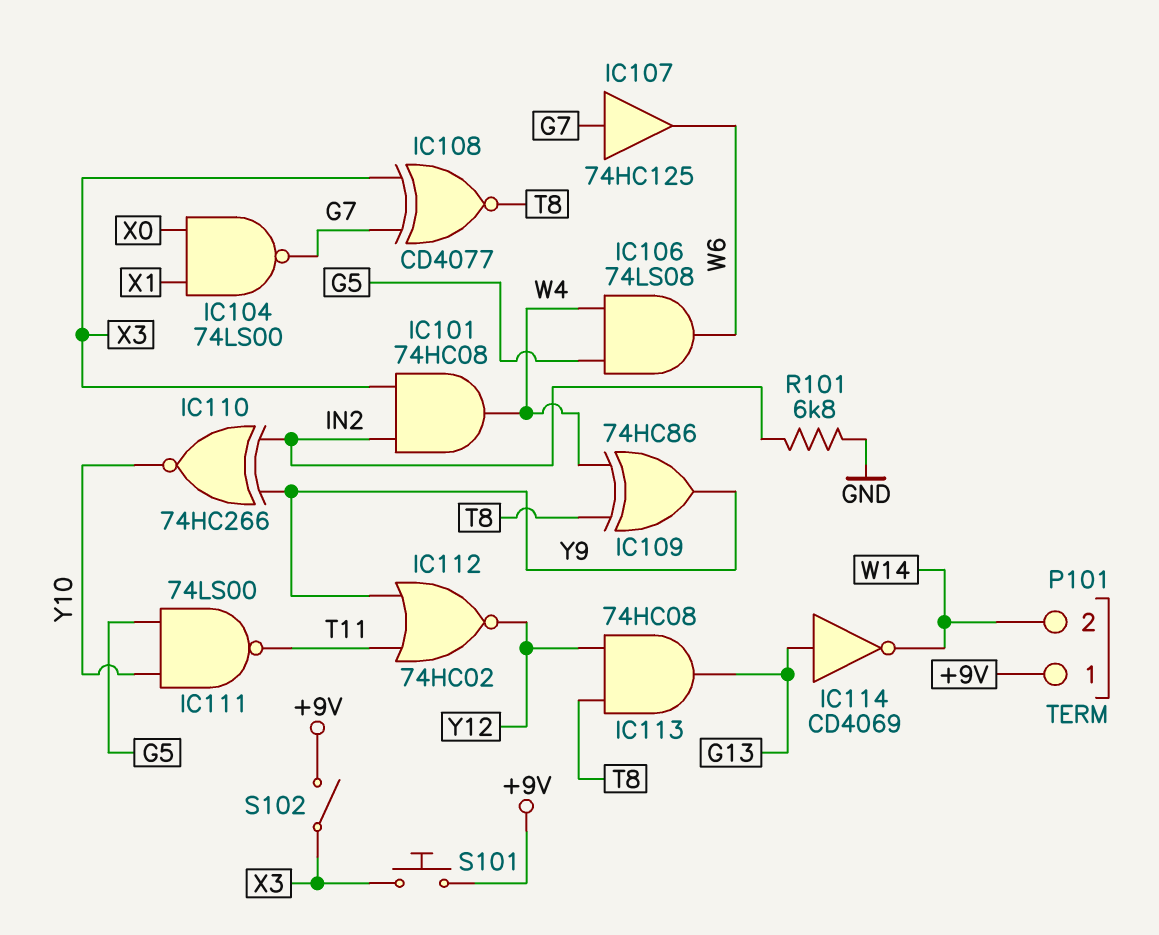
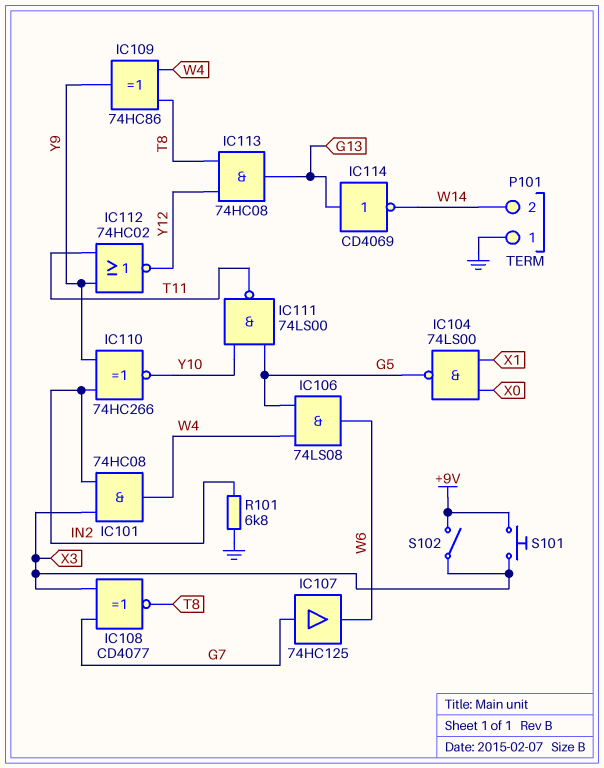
IC104: NAND 74LS00 (in X0, in X1, out G7) -> NAND 74LS00 (in X0, in X1, out G5)
P101 pin 1: +9V -> GND

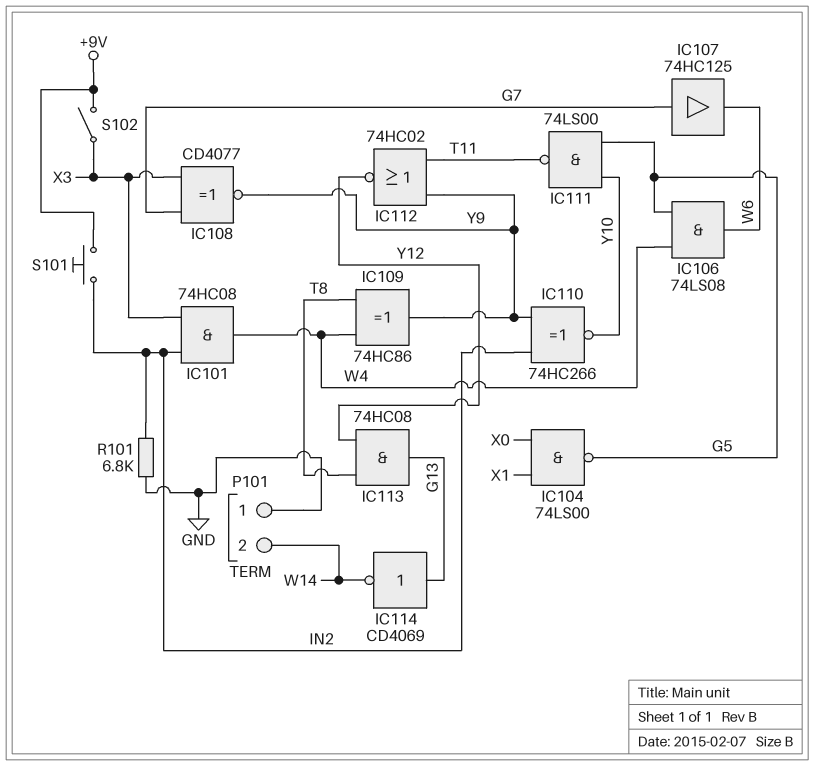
IC108: XNOR CD4077 (in G7, in X3, out T8) -> XNOR CD4077 (in G7, in X3, out Y9)
S101: button (+9V, X3) -> button (+9V, IN2)

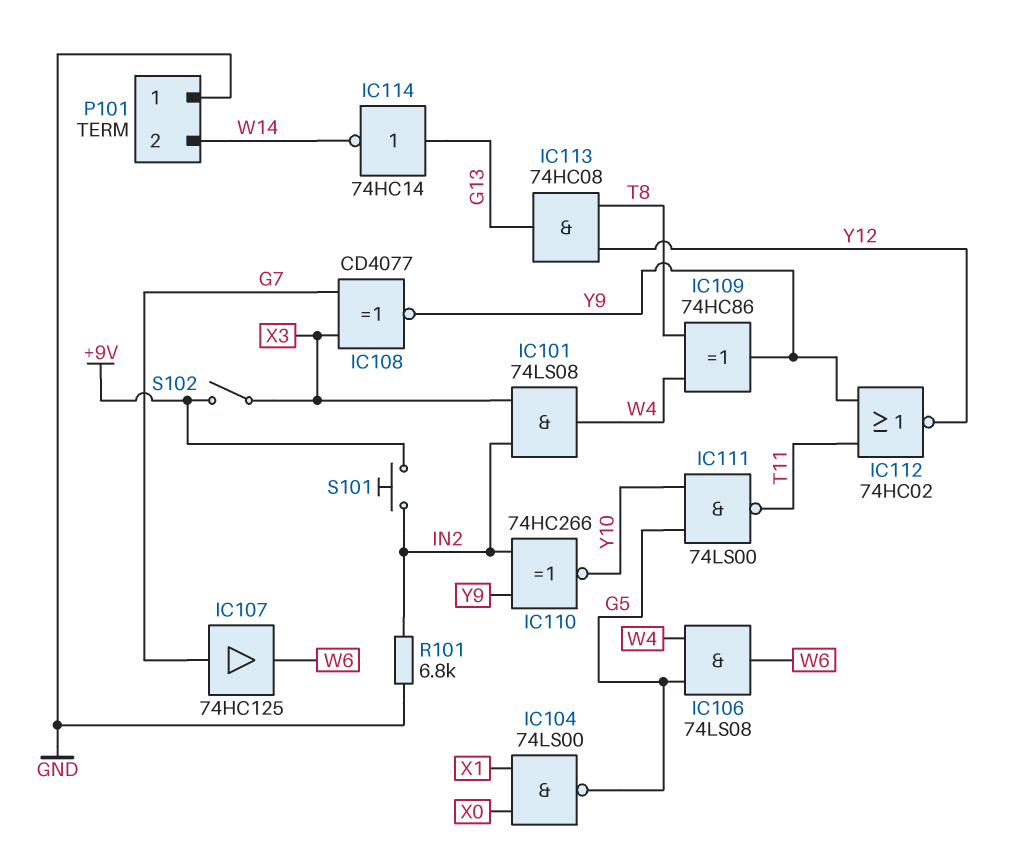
IC101: AND 74HC08 (in IN2, in X3, out W4) -> AND 74LS08 (in IN2, in X3, out W4)
IC114: NOT CD4069 (in G13, out W14) -> NOT 74HC14 (in G13, out W14)

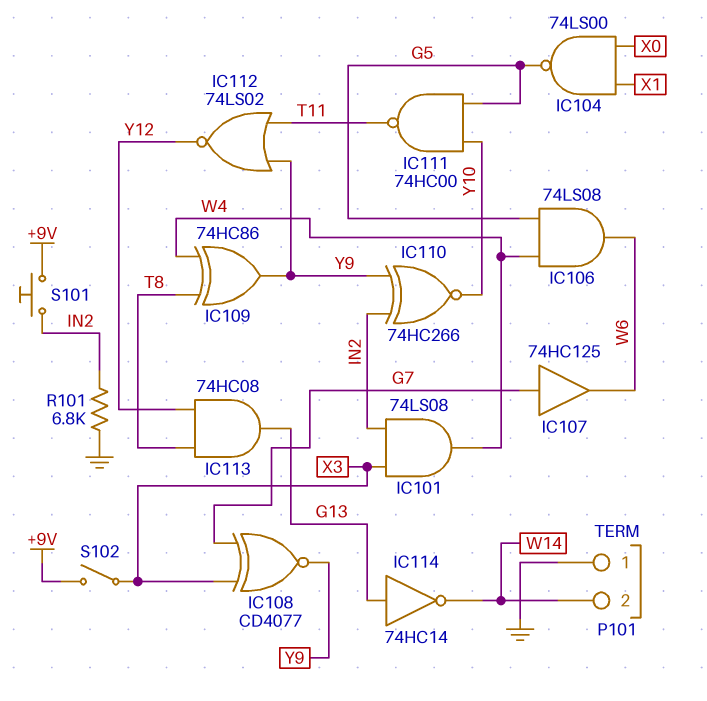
IC111: NAND 74LS00 (in G5, in Y10, out T11) -> NAND 74HC00 (in G5, in Y10, out T11)
IC112: NOR 74HC02 (in T11, in Y9, out Y12) -> NOR 74LS02 (in T11, in Y9, out Y12)

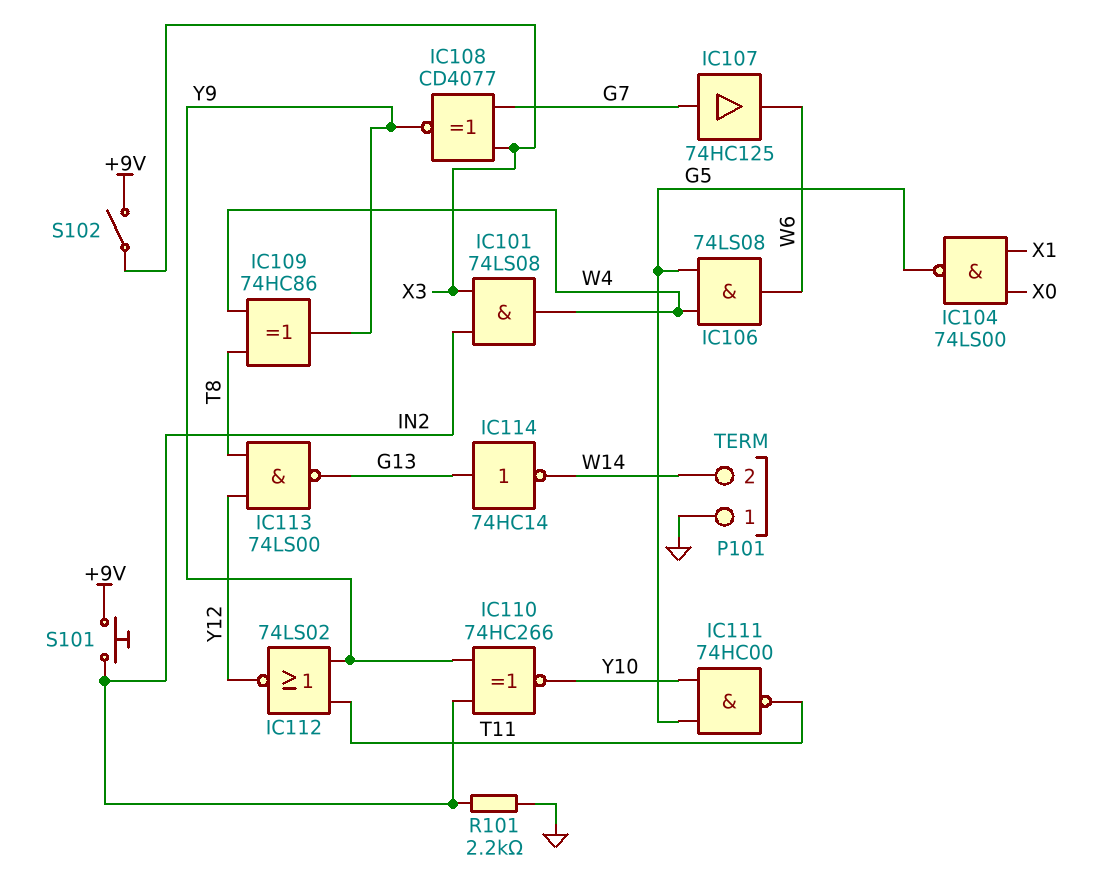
IC113: AND 74HC08 (in T8, in Y12, out G13) -> NAND 74LS00 (in T8, in Y12, out G13)
R101: 6.8k (GND, IN2) -> 2.2k (GND, IN2)

